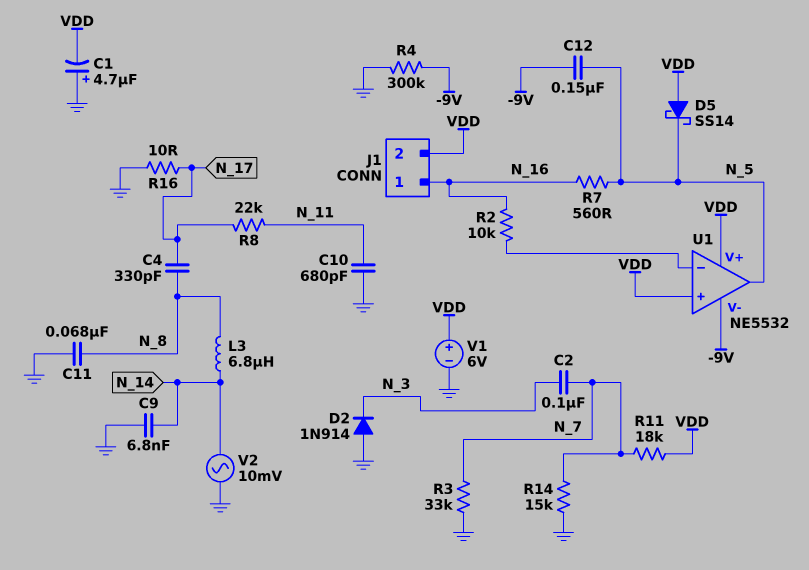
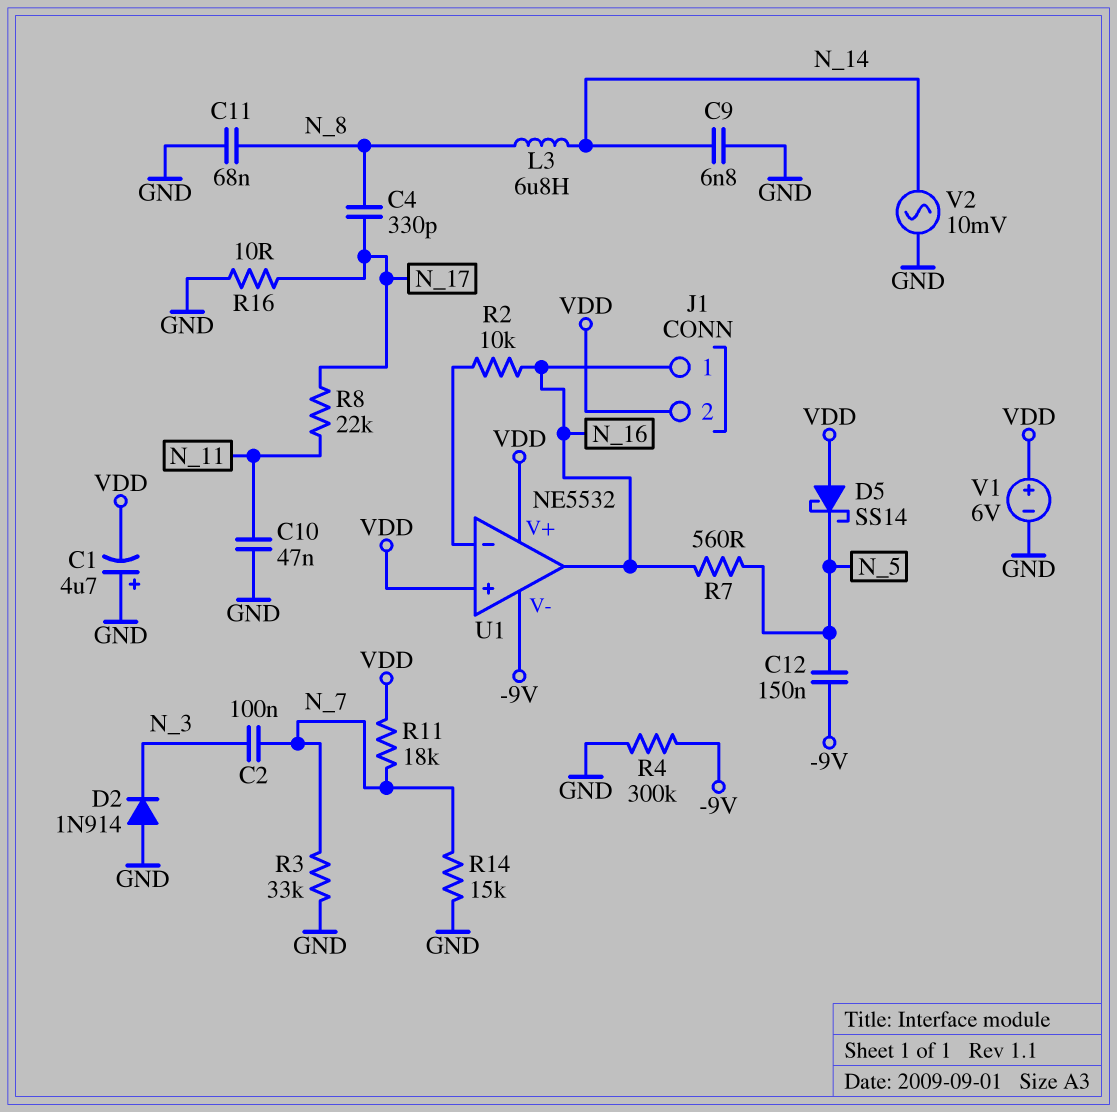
C10: 680pF (GND, N_11) -> 47nF (GND, N_11)
U1 pin out: N_5 -> N_16

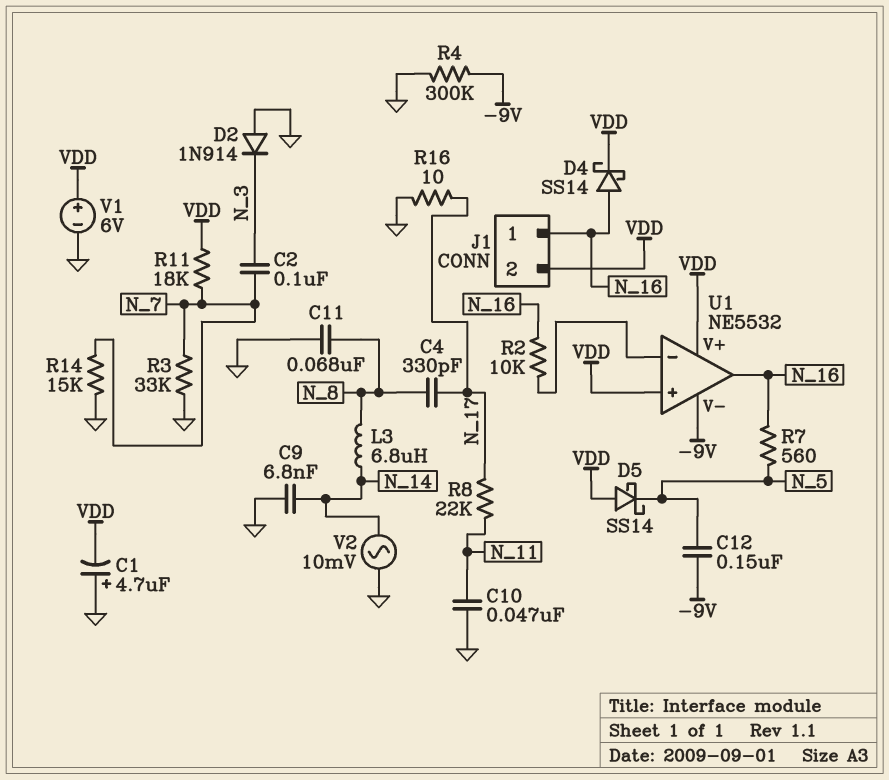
D4: none -> schottky SS14 (A N_16, K VDD)

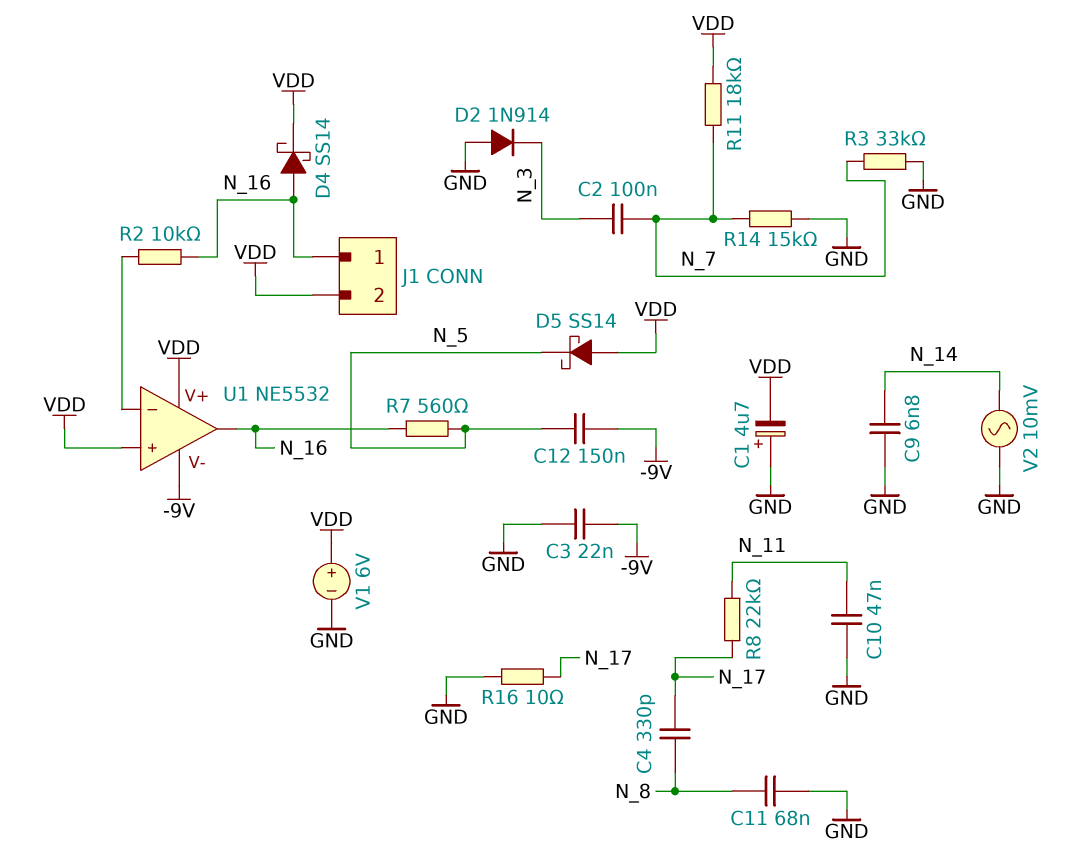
C3: none -> 22nF (-9V, GND)
L3: 6.8uH (N_8, N_14) -> none
R4: 300k (-9V, GND) -> none

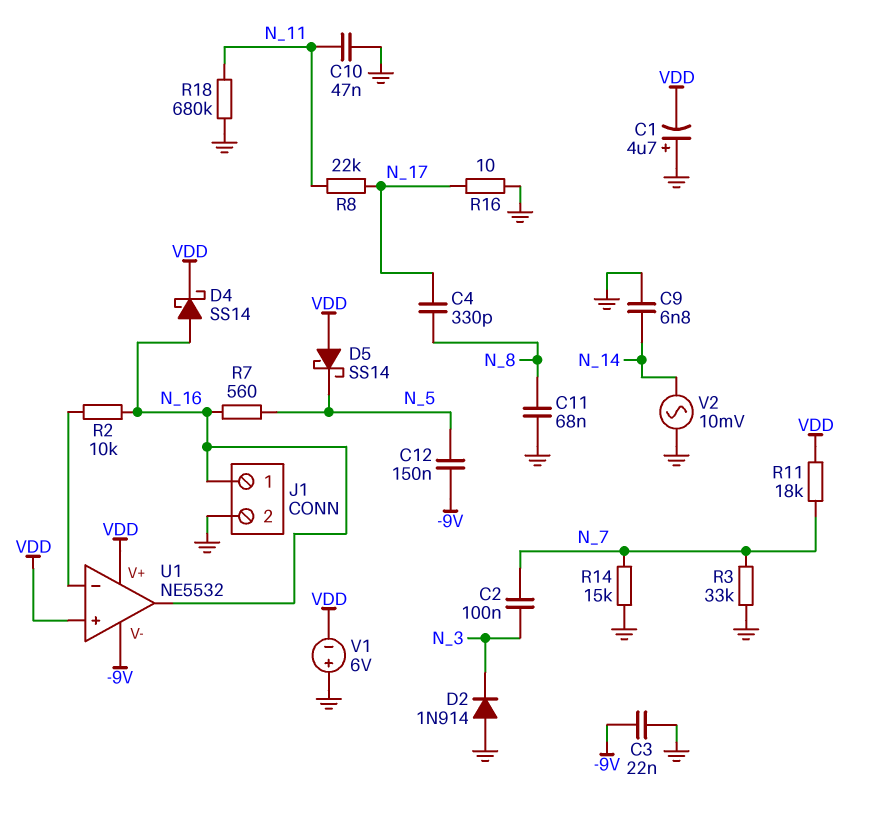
J1 pin 2: VDD -> GND
R18: none -> 680k (GND, N_11)
V1: 6V (plus VDD, minus GND) -> 6V (plus GND, minus VDD)

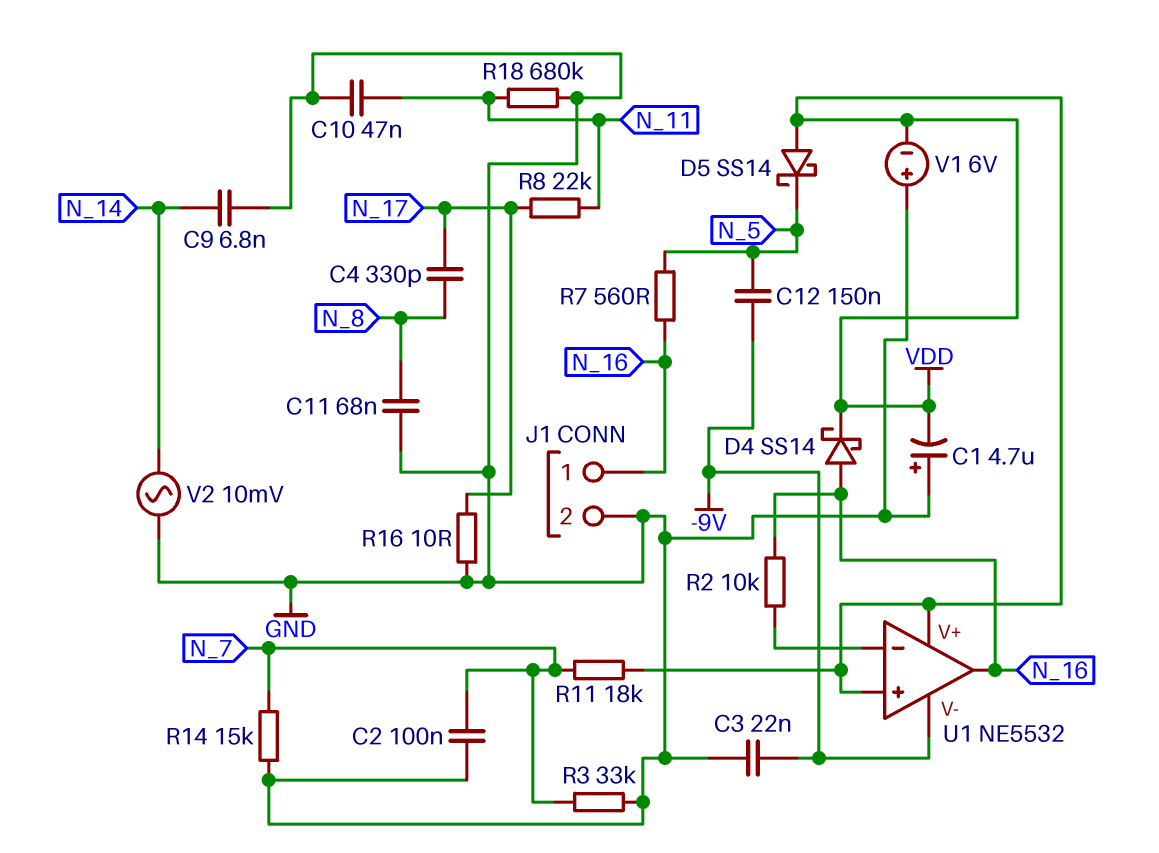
C2: 100nF (N_3, N_7) -> 100nF (GND, N_7)
D2: diode 1N914 (A GND, K N_3) -> none

